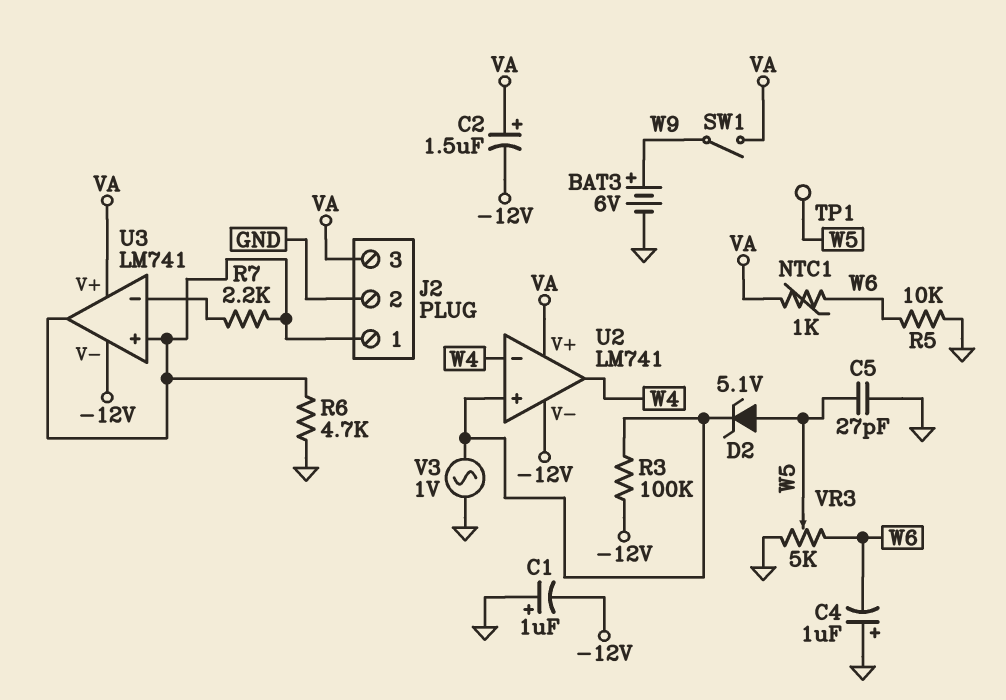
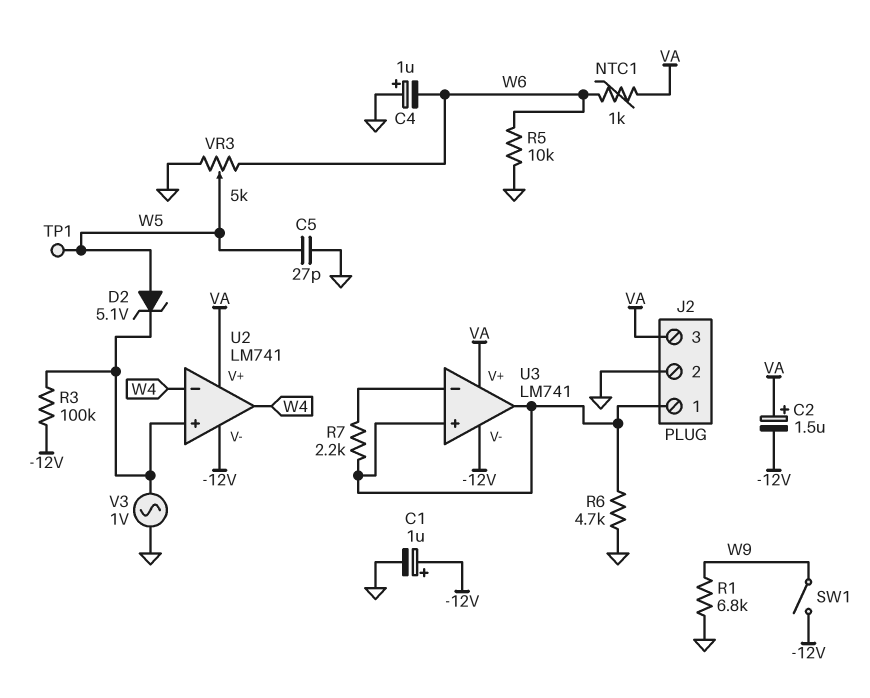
BAT3: 6V (plus W9, minus GND) -> none
C1: 1uF (plus GND, minus -12V) -> 1uF (plus -12V, minus GND)
R1: none -> 6.8k (GND, W9)
SW1: switch (VA, W9) -> switch (-12V, W9)

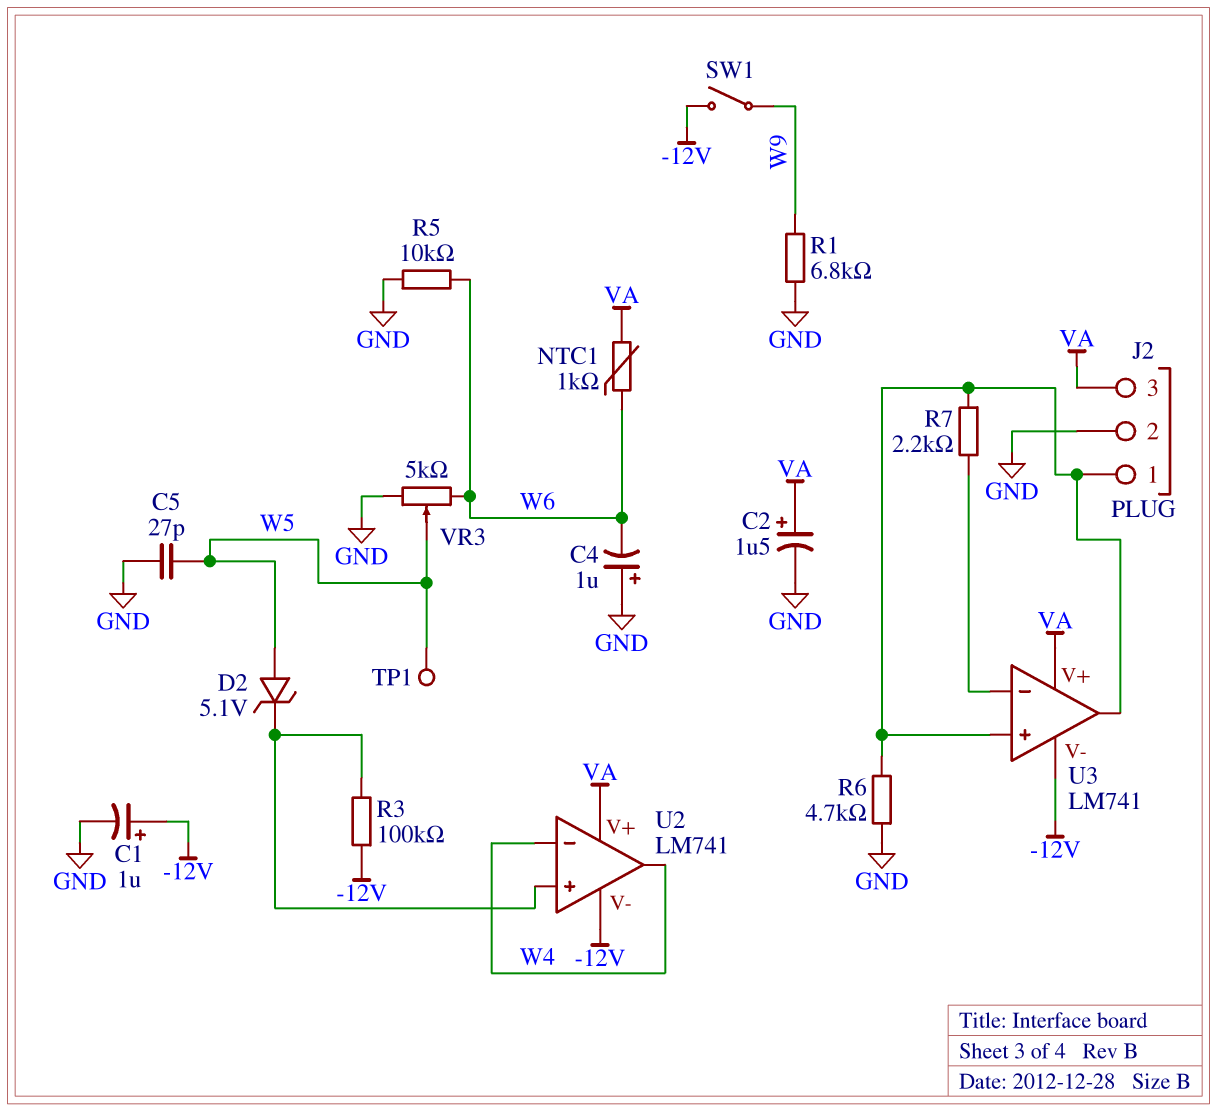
C2: 1.5uF (plus VA, minus -12V) -> 1.5uF (plus VA, minus GND)
V3: AC 1V (GND, U2/in+) -> none

